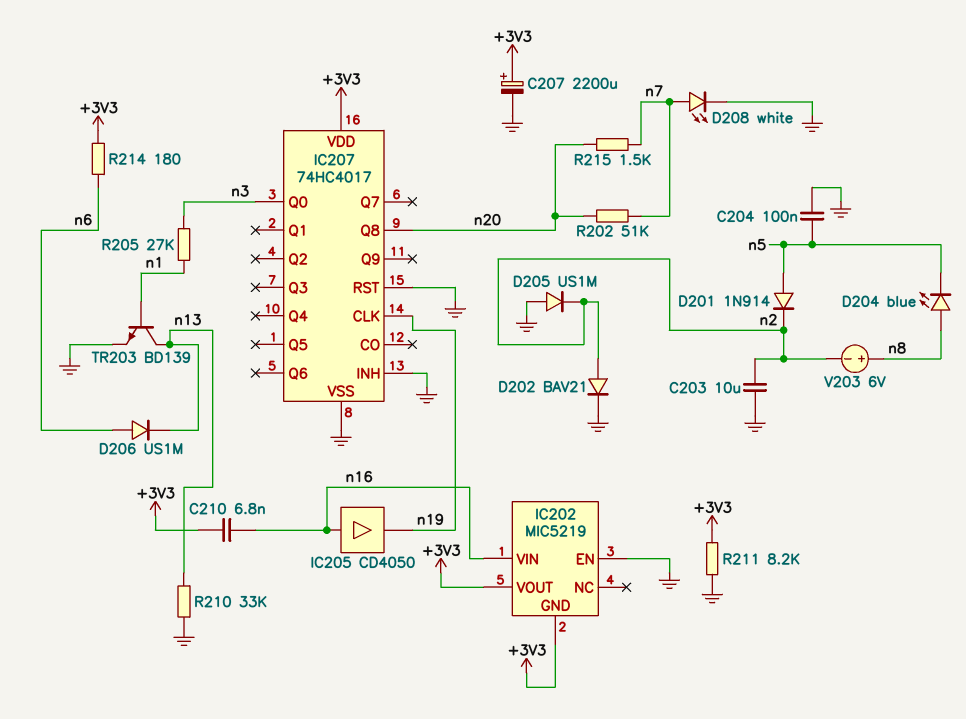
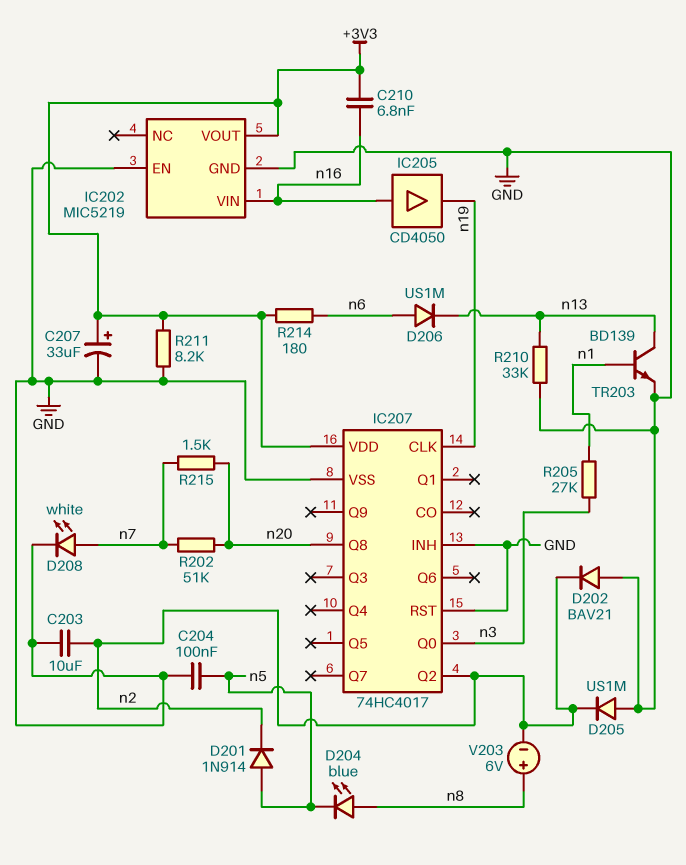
C207: 2200uF (plus +3V3, minus GND) -> 33uF (plus +3V3, minus GND)
D202: diode BAV21 (A n2, K GND) -> diode BAV21 (A GND, K n2)
IC202 pin GND: +3V3 -> GND
IC207 pin Q2: none -> n2

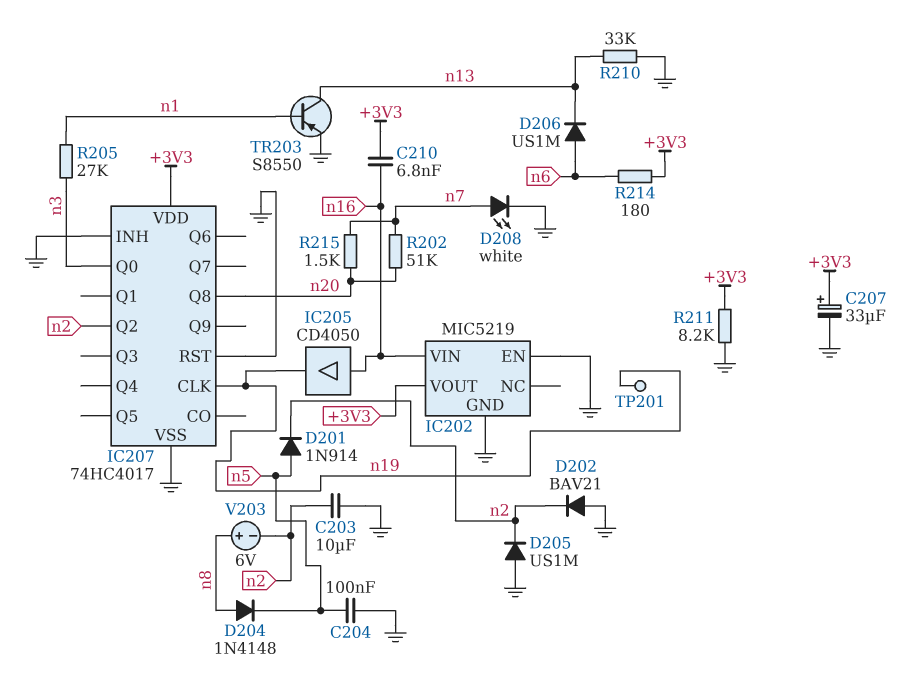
D204: LED blue (A n8, K n5) -> diode 1N4148 (A n8, K n5)
TP201: none -> test point (n19)
TR203: NPN BD139 (B n1, C n13, E GND) -> PNP S8550 (B n1, C n13, E GND)

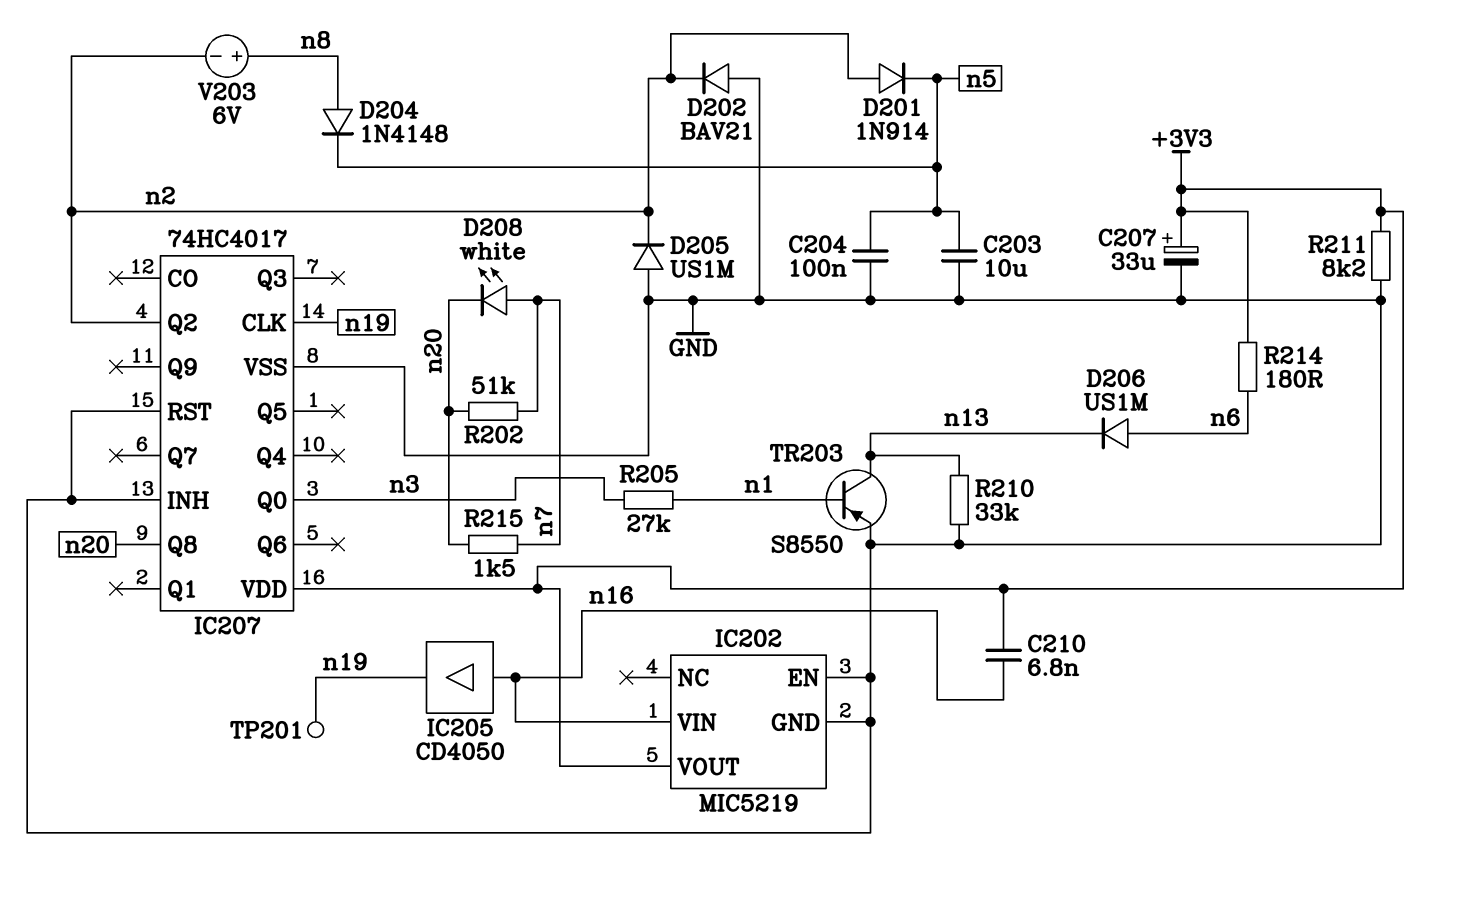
C203: 10uF (GND, n2) -> 10uF (GND, n5)
D201: diode 1N914 (A n5, K n2) -> diode 1N914 (A n2, K n5)
D208: LED white (A n7, K GND) -> LED white (A n7, K n20)

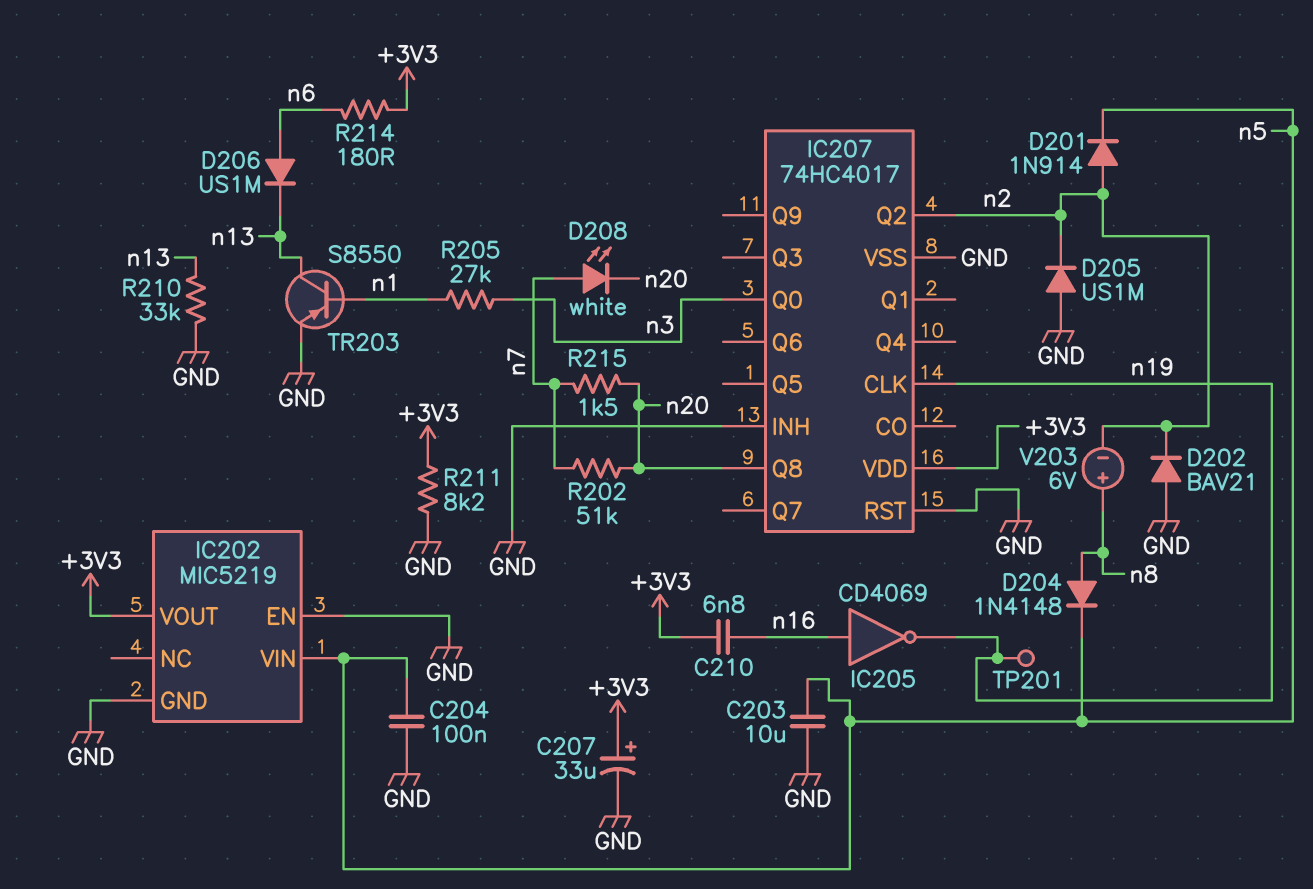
IC202 pin VIN: n16 -> n5
IC205: buffer CD4050 (in n16, out n19) -> NOT CD4069 (in n16, out n19)

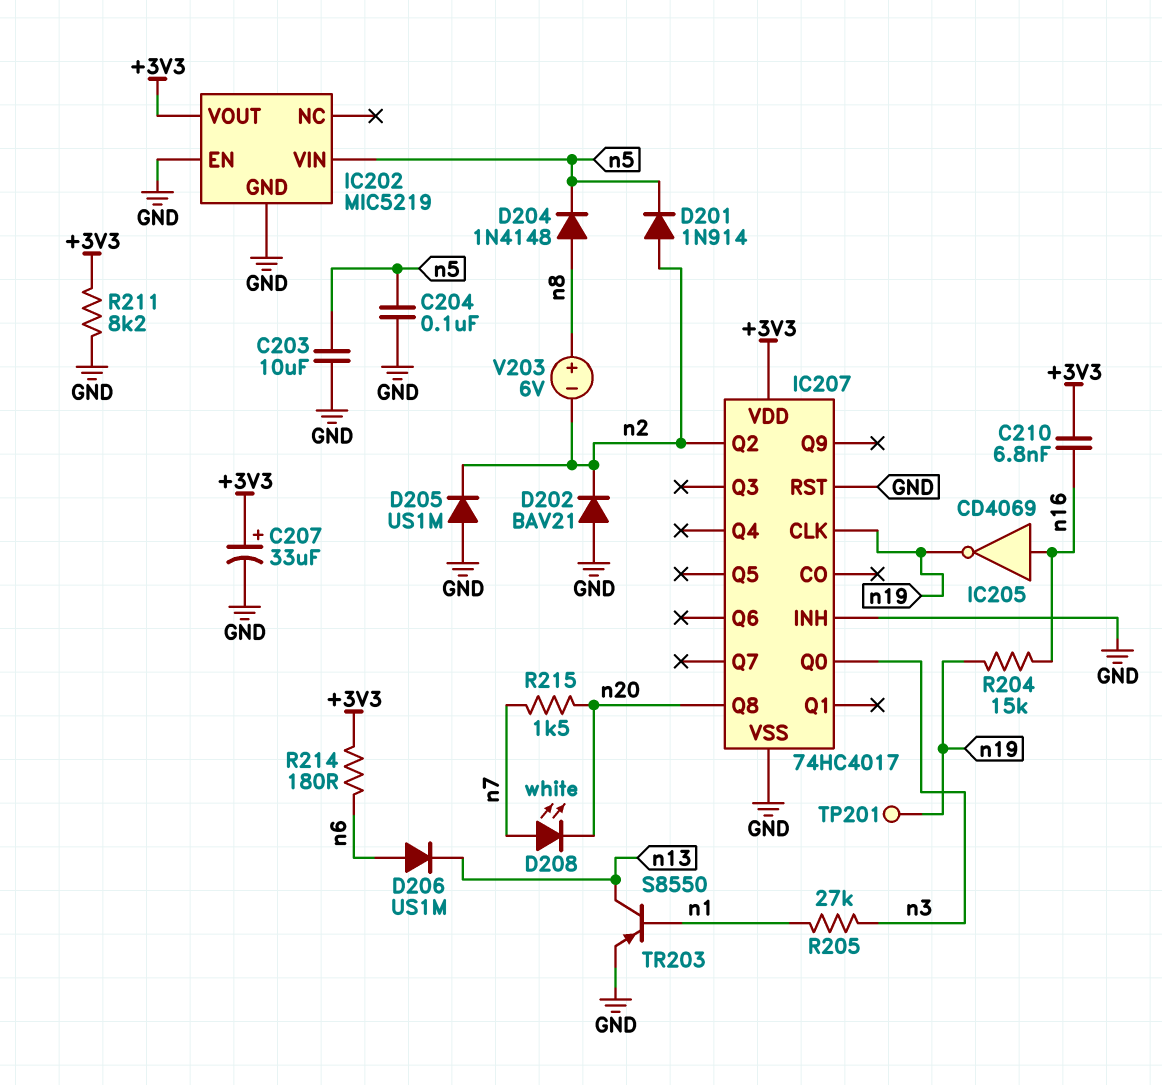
R202: 51k (n7, n20) -> none
R204: none -> 15k (n16, n19)
R210: 33k (GND, n13) -> none

